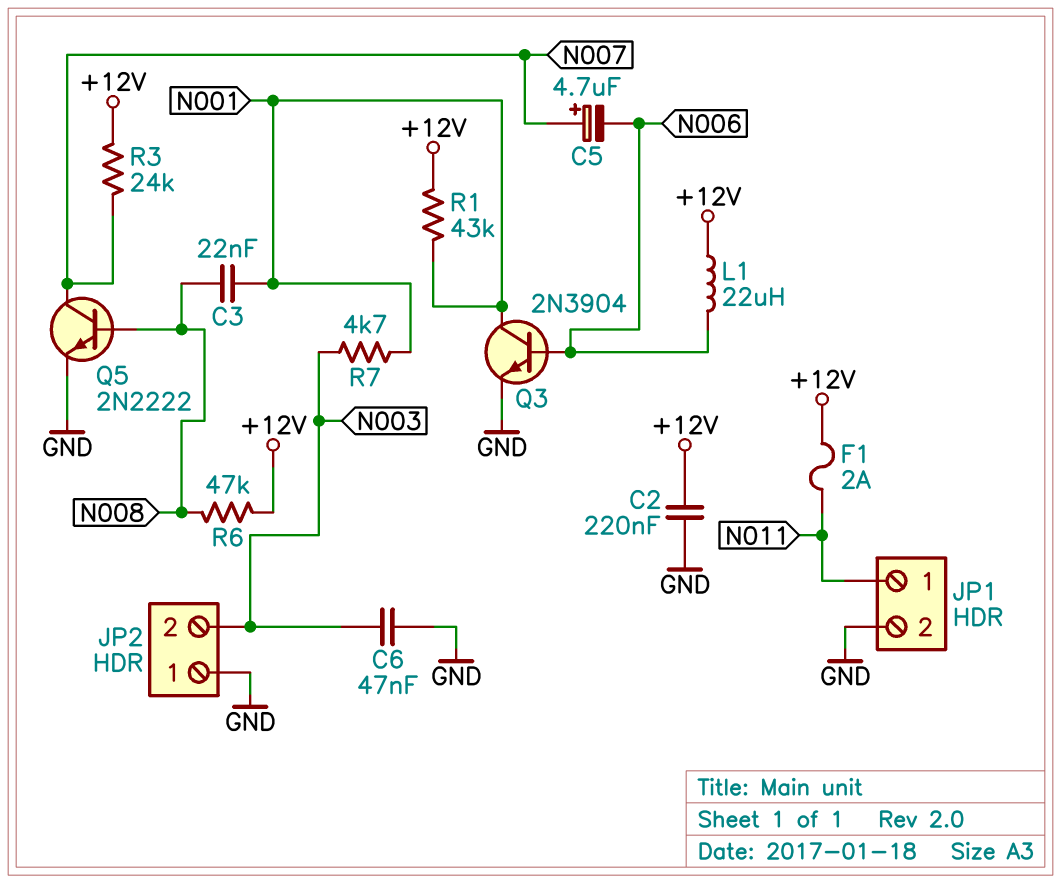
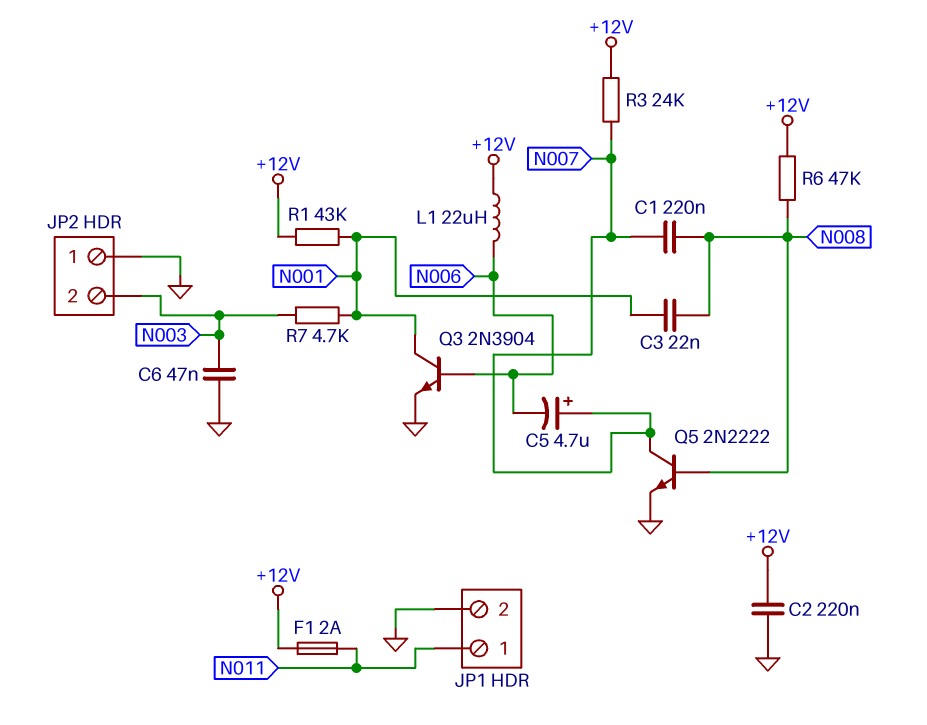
C1: none -> 220nF (N007, N008)

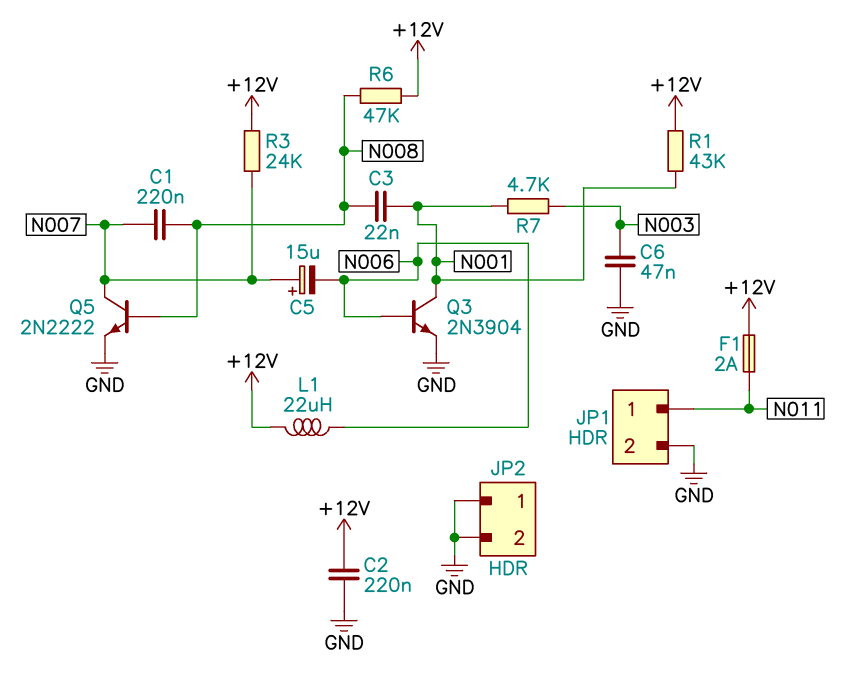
C5: 4.7uF (plus N007, minus N006) -> 15uF (plus N007, minus N006)
JP2 pin 2: N003 -> GND

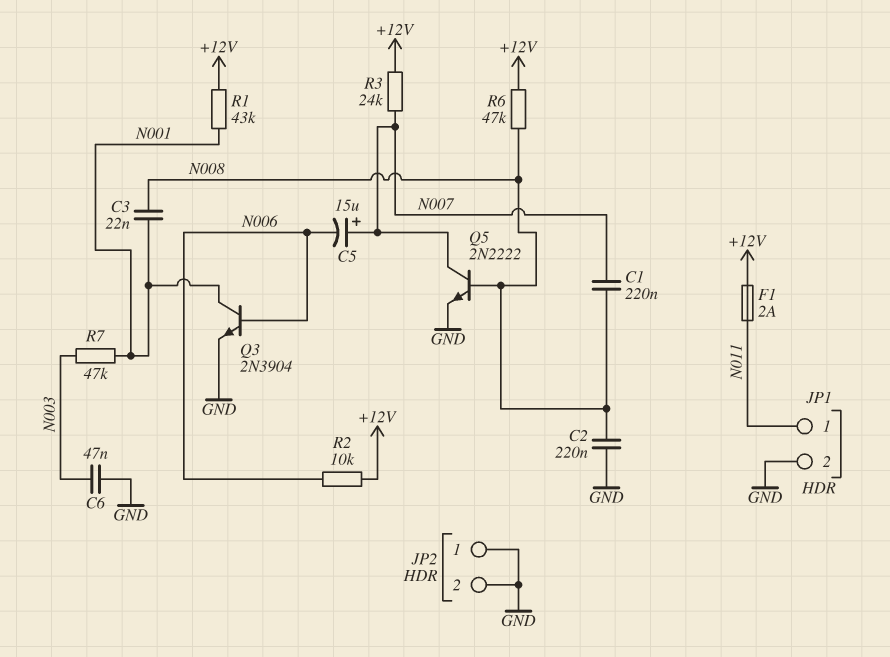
C2: 220nF (+12V, GND) -> 220nF (GND, N008)
L1: 22uH (+12V, N006) -> none
R2: none -> 10k (+12V, N006)
R7: 4.7k (N001, N003) -> 47k (N001, N003)

